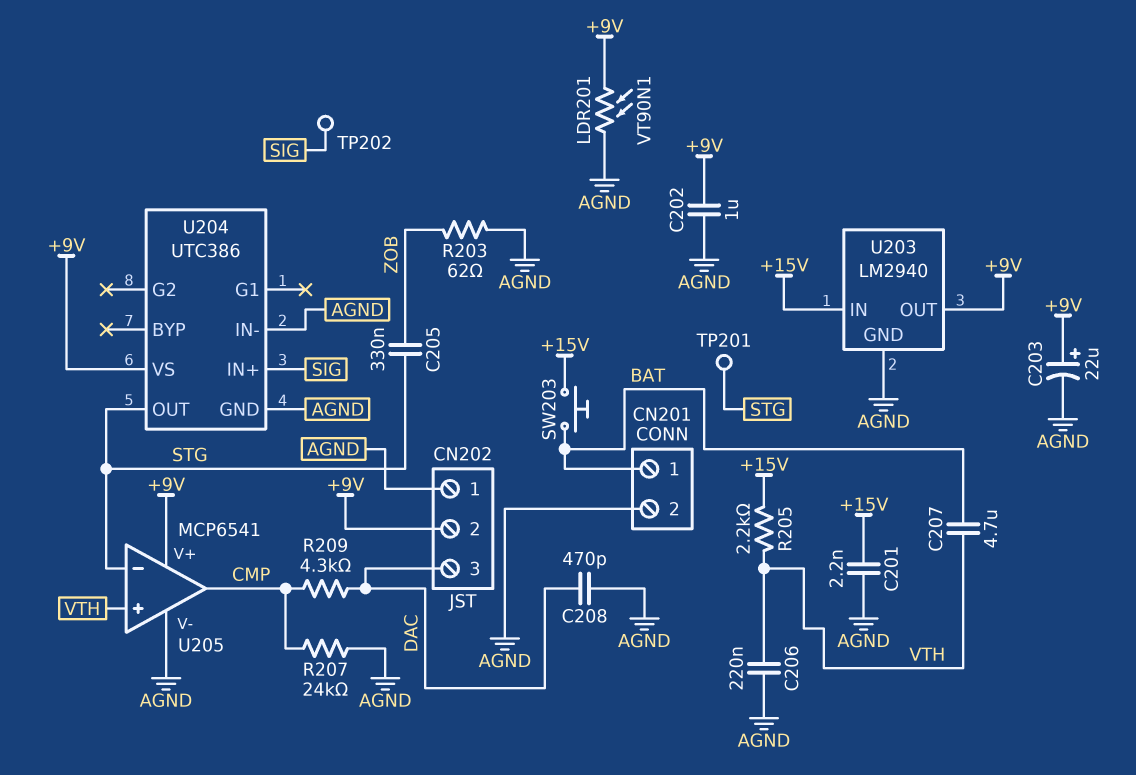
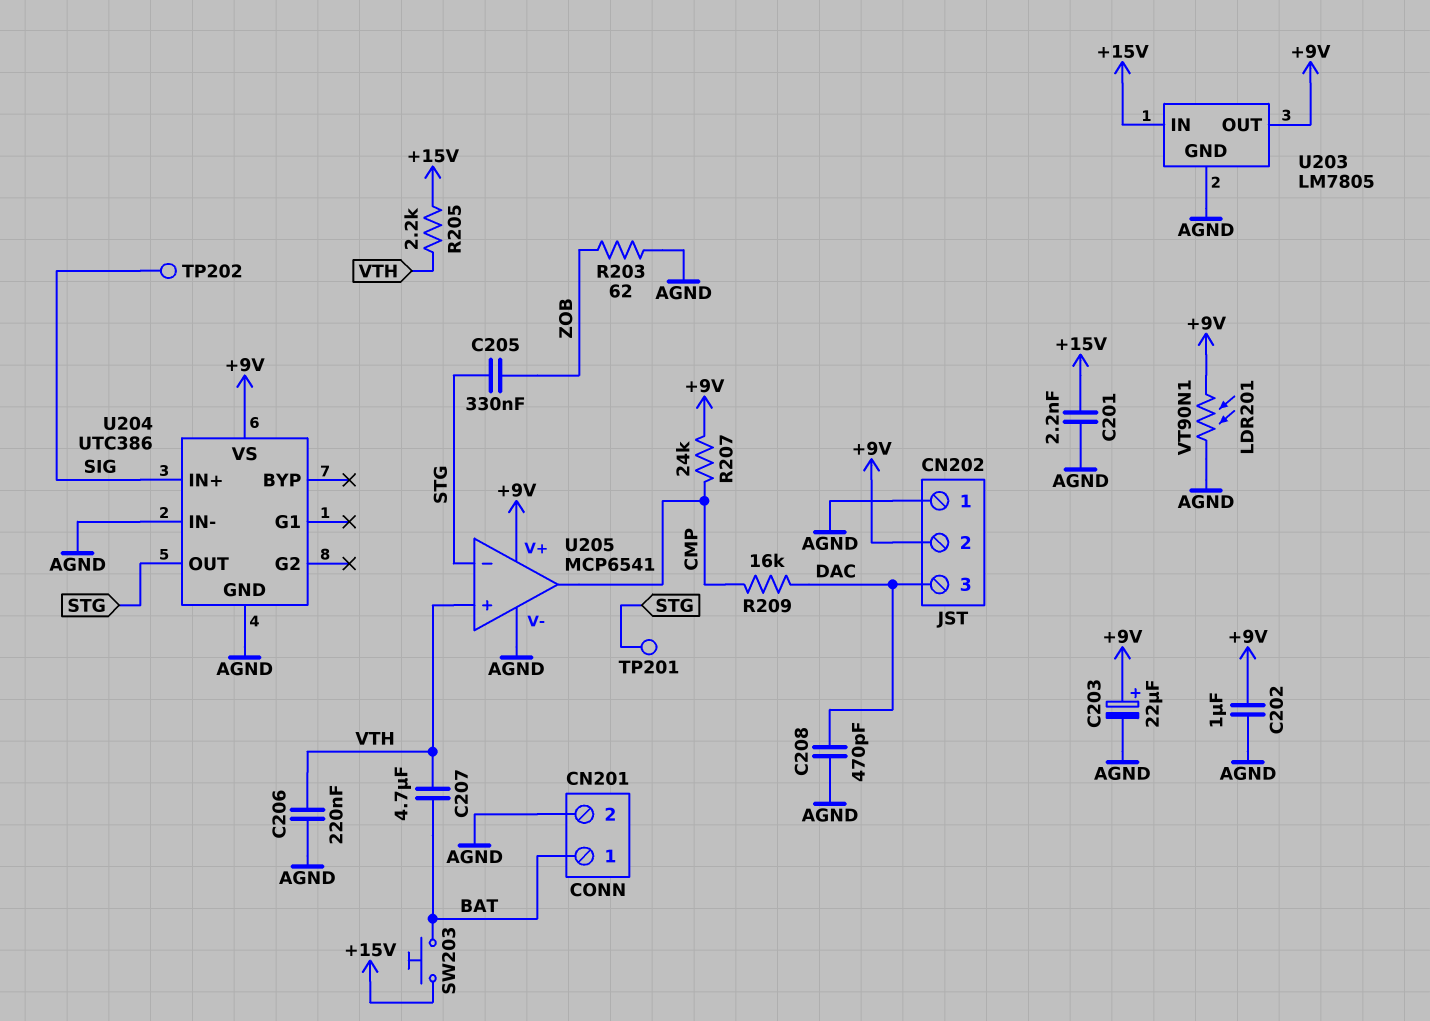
R207: 24k (AGND, CMP) -> 24k (+9V, CMP)
R209: 4.3k (CMP, DAC) -> 16k (CMP, DAC)
U203: LM2940 -> LM7805

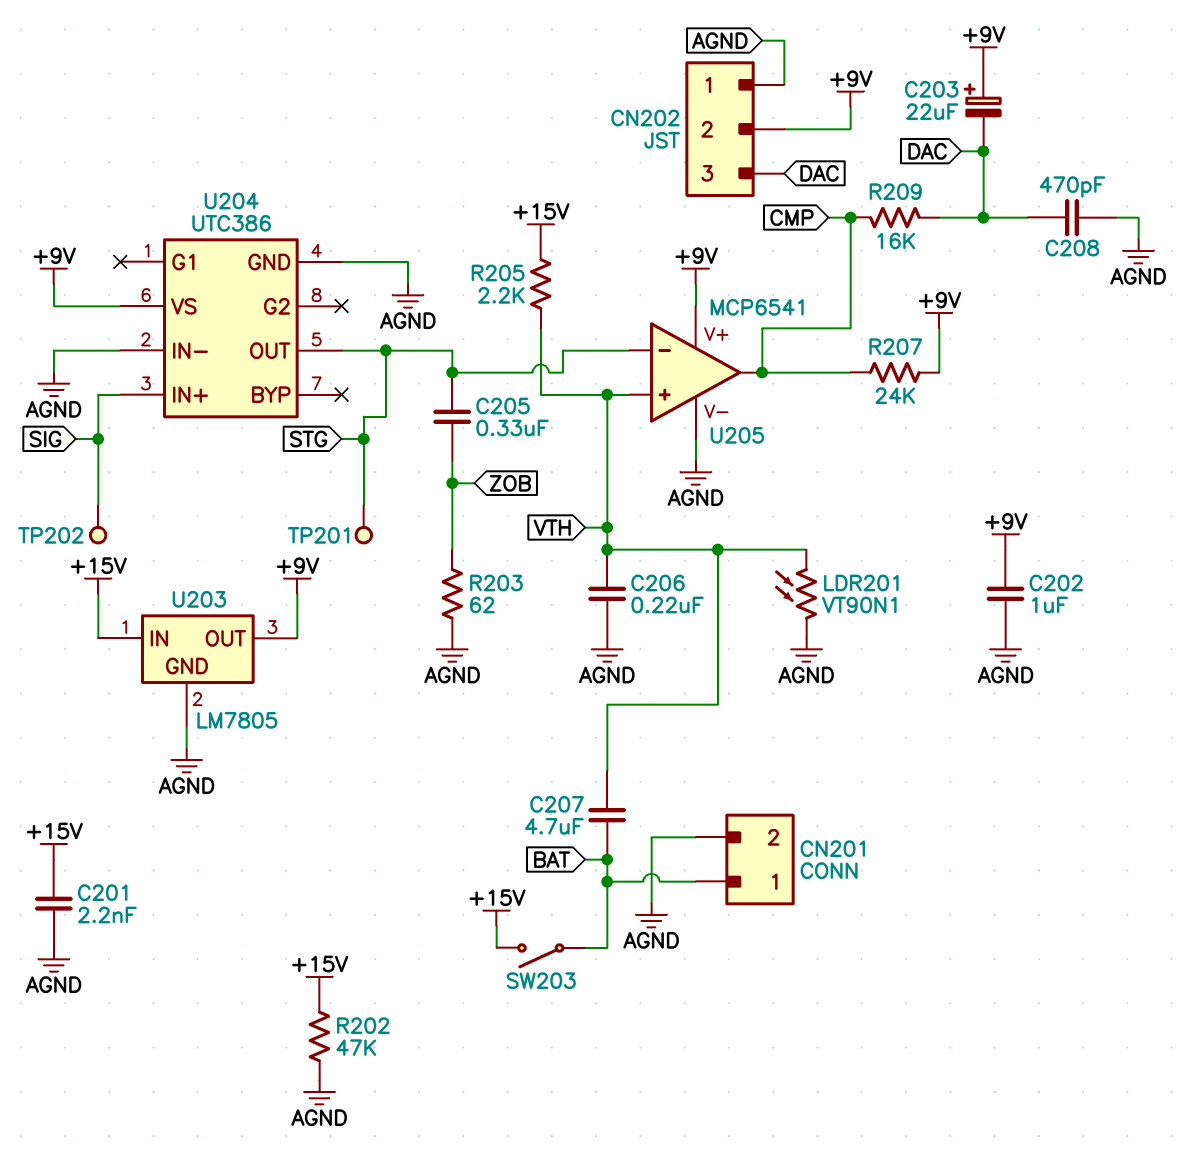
C203: 22uF (plus +9V, minus AGND) -> 22uF (plus +9V, minus DAC)
LDR201: VT90N1 (+9V, AGND) -> VT90N1 (AGND, VTH)
R202: none -> 47k (+15V, AGND)
SW203: button (+15V, BAT) -> switch (+15V, BAT)

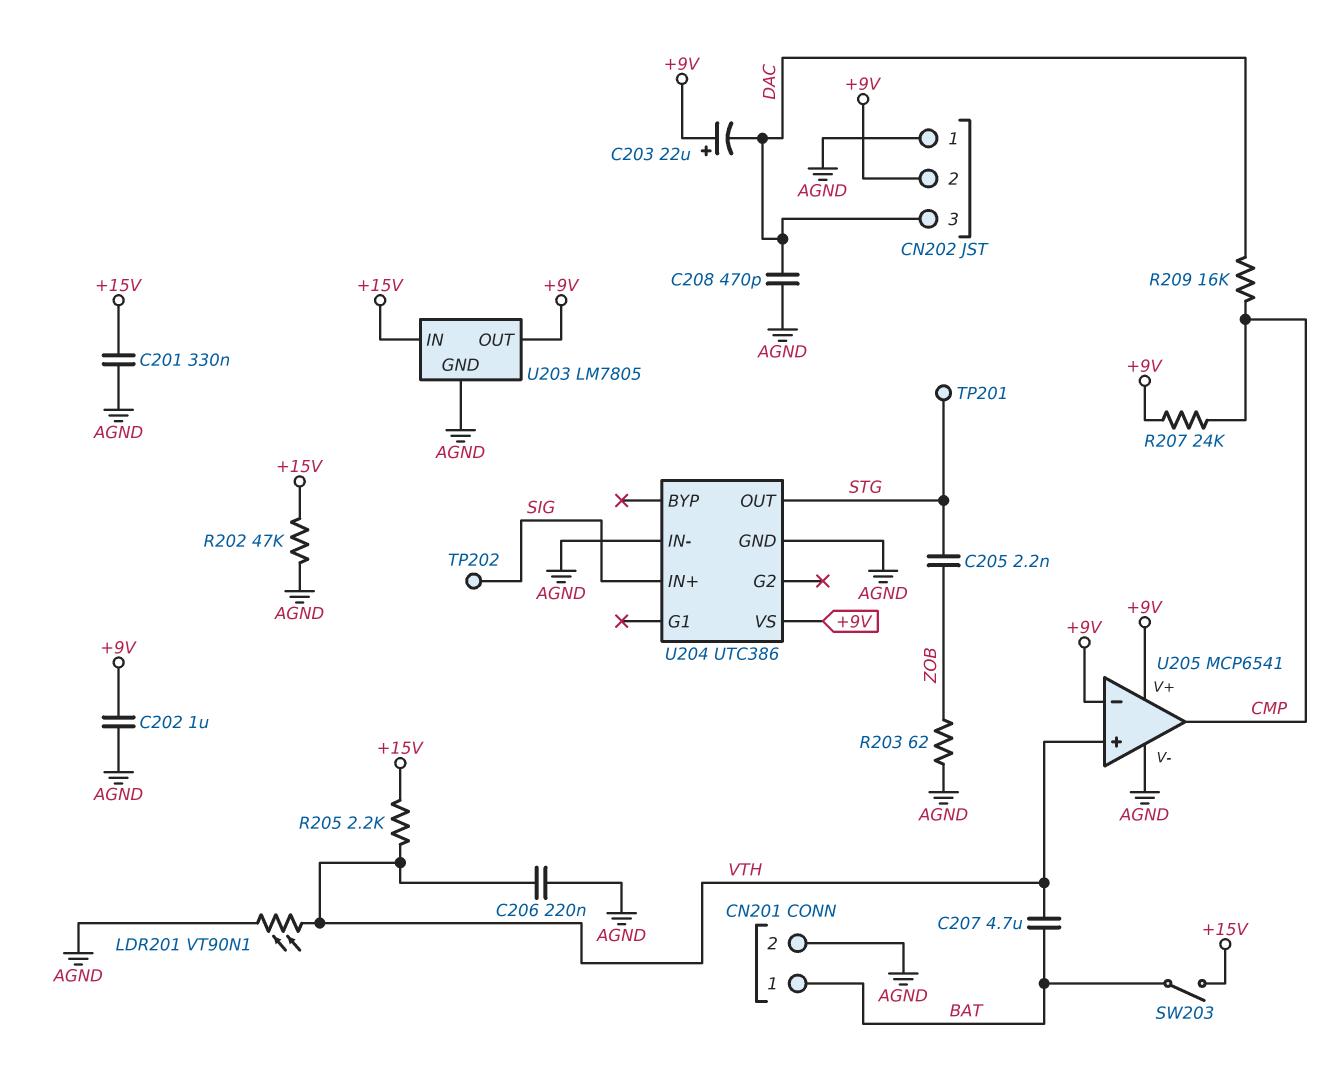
C201: 2.2nF (+15V, AGND) -> 330nF (+15V, AGND)
C205: 330nF (STG, ZOB) -> 2.2nF (STG, ZOB)
U205 pin in-: STG -> +9V

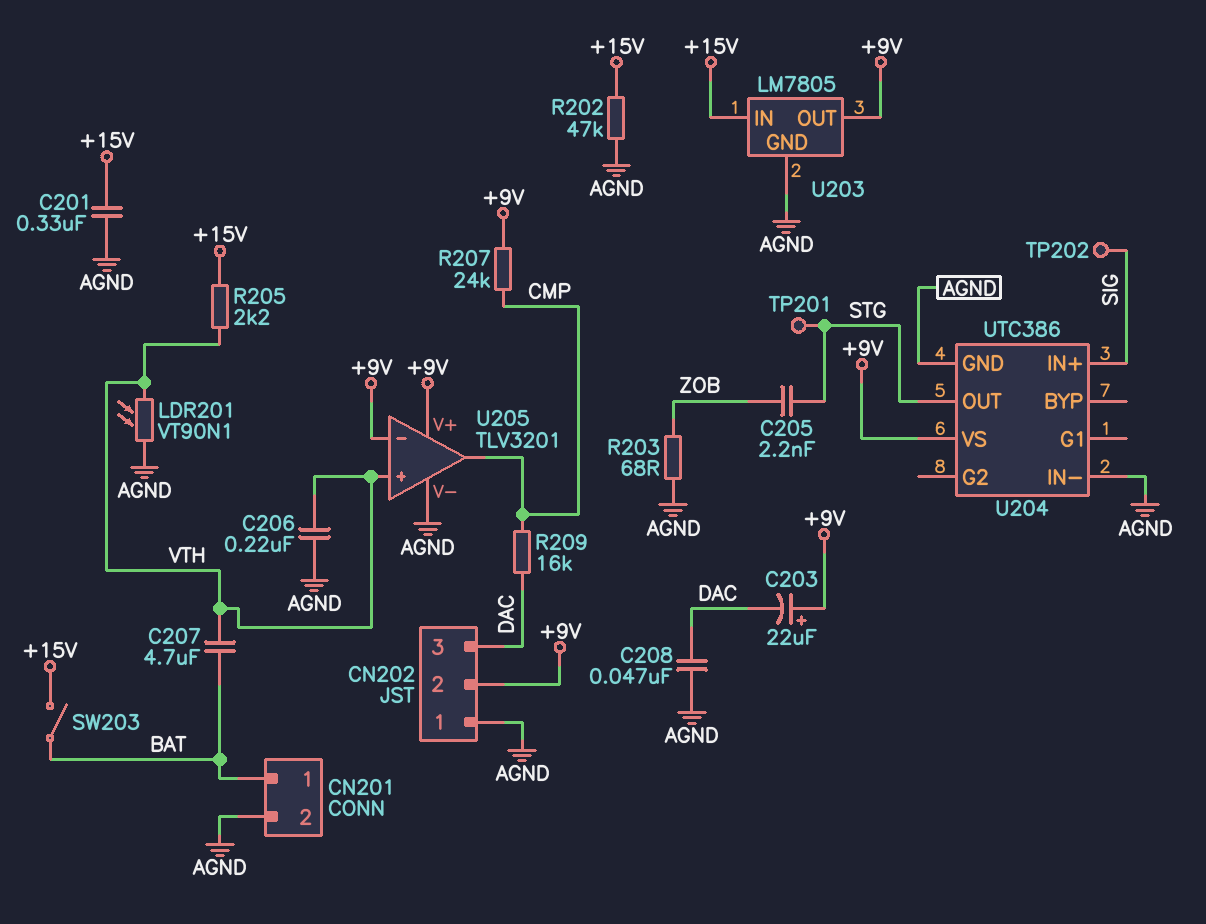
C202: 1uF (+9V, AGND) -> none
C208: 470pF (AGND, DAC) -> 47nF (AGND, DAC)
R203: 62 (AGND, ZOB) -> 68 (AGND, ZOB)
U205: MCP6541 -> TLV3201

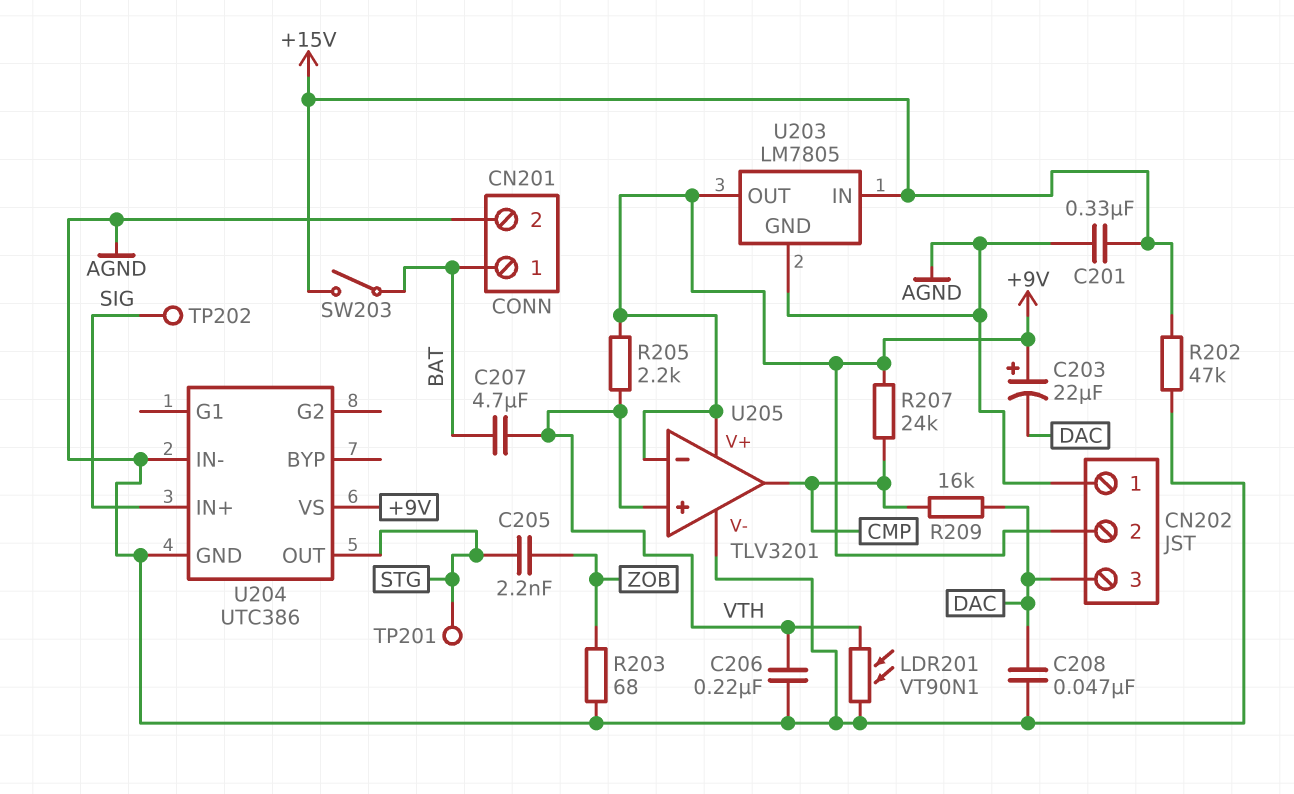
R205: 2.2k (+15V, VTH) -> 2.2k (+9V, VTH)

